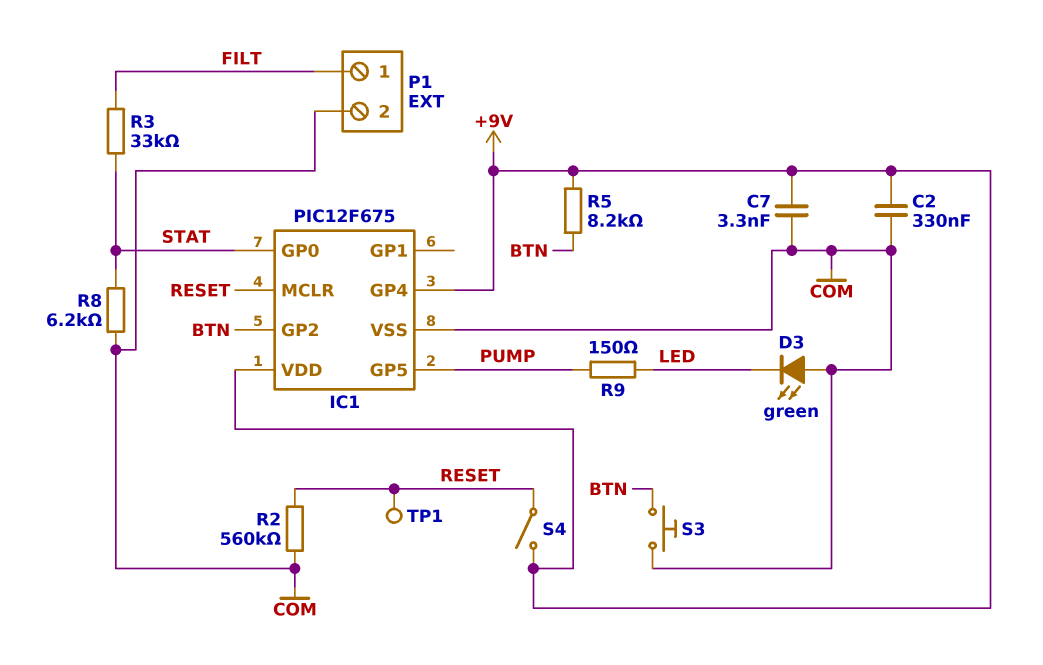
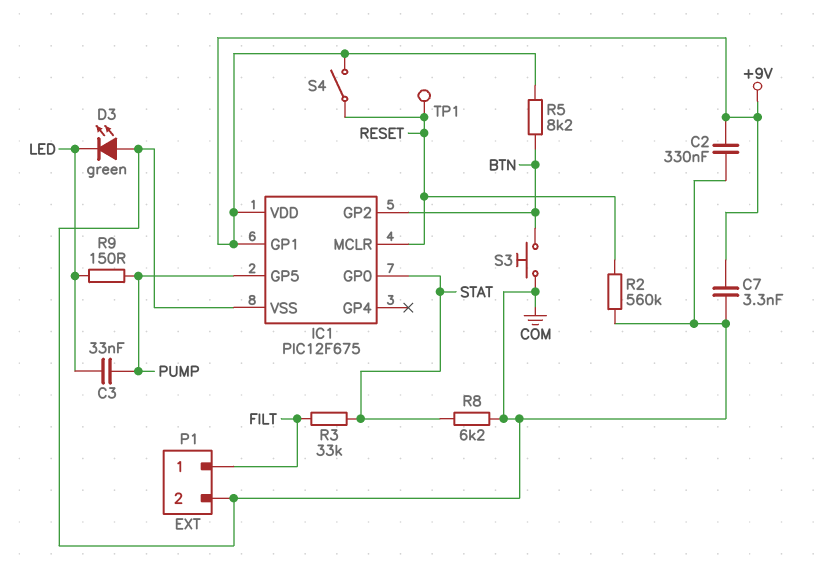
C3: none -> 33nF (LED, PUMP)
IC1 pin GP1: none -> +9V
IC1 pin GP4: +9V -> none

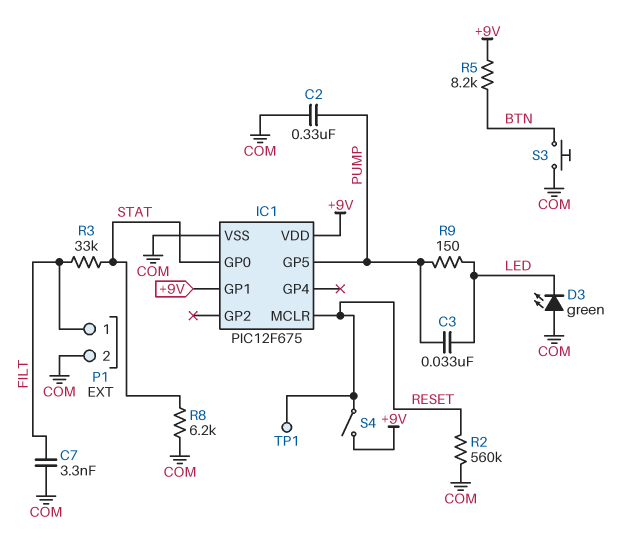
C2: 330nF (+9V, COM) -> 330nF (COM, PUMP)
C7: 3.3nF (+9V, COM) -> 3.3nF (COM, FILT)
IC1 pin GP2: BTN -> none

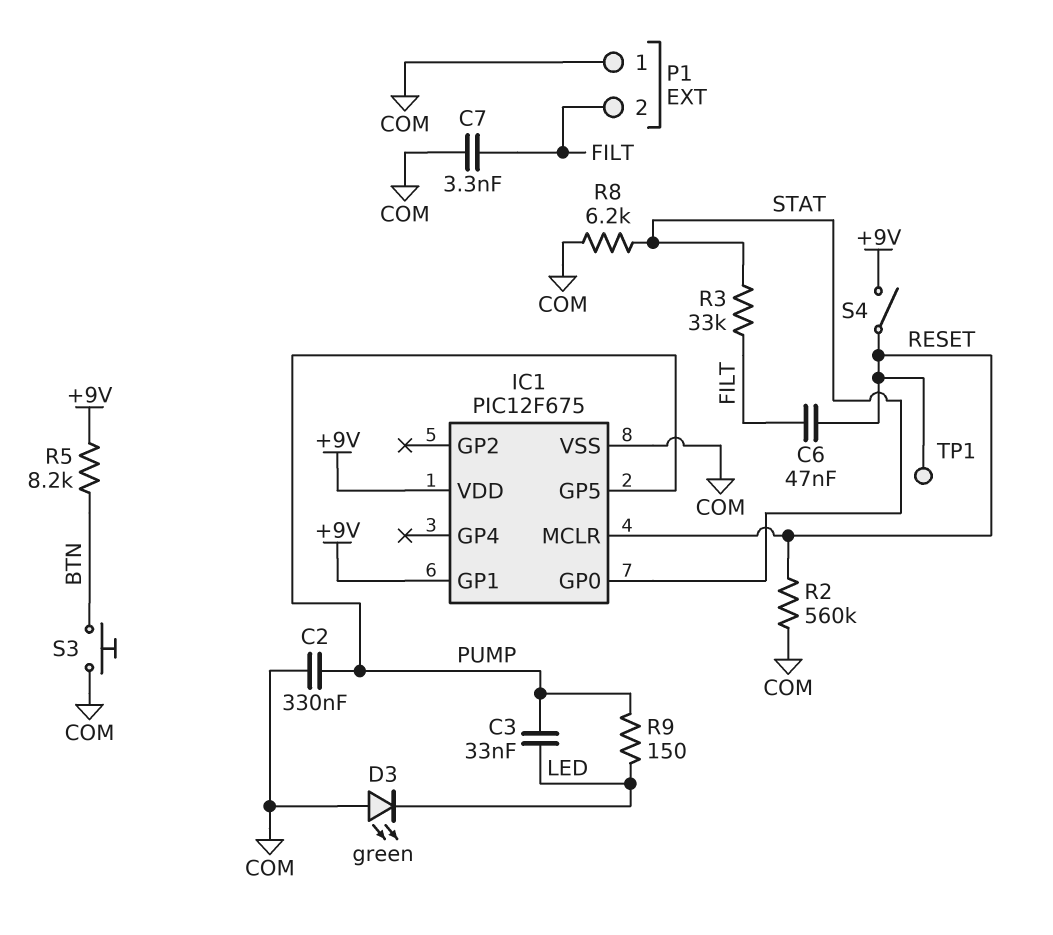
C6: none -> 47nF (FILT, RESET)
P1 pin 1: FILT -> COM
P1 pin 2: COM -> FILT

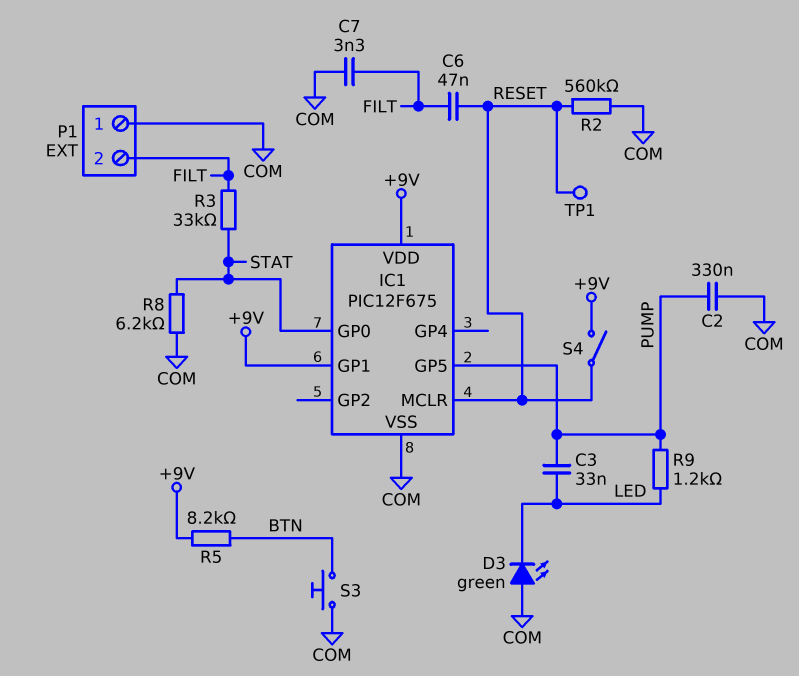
R9: 150 (LED, PUMP) -> 1.2k (LED, PUMP)

